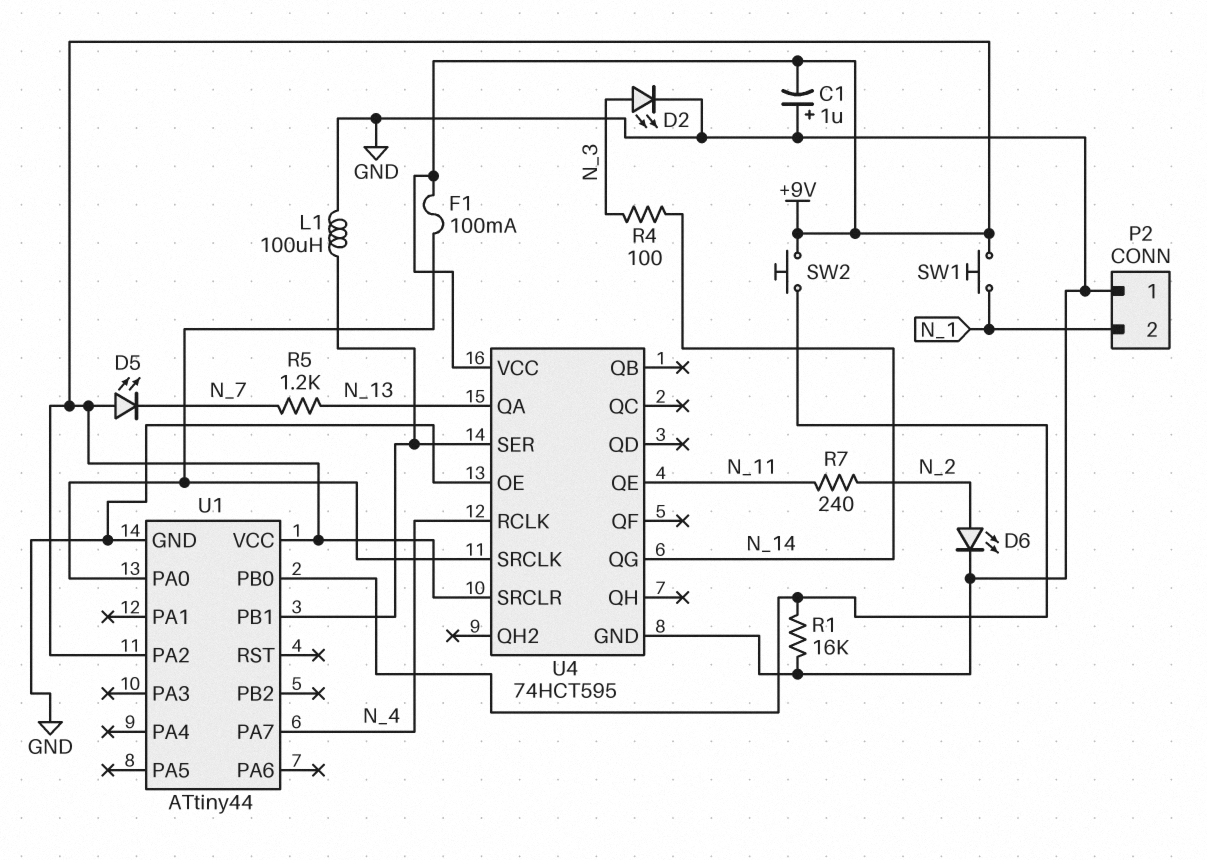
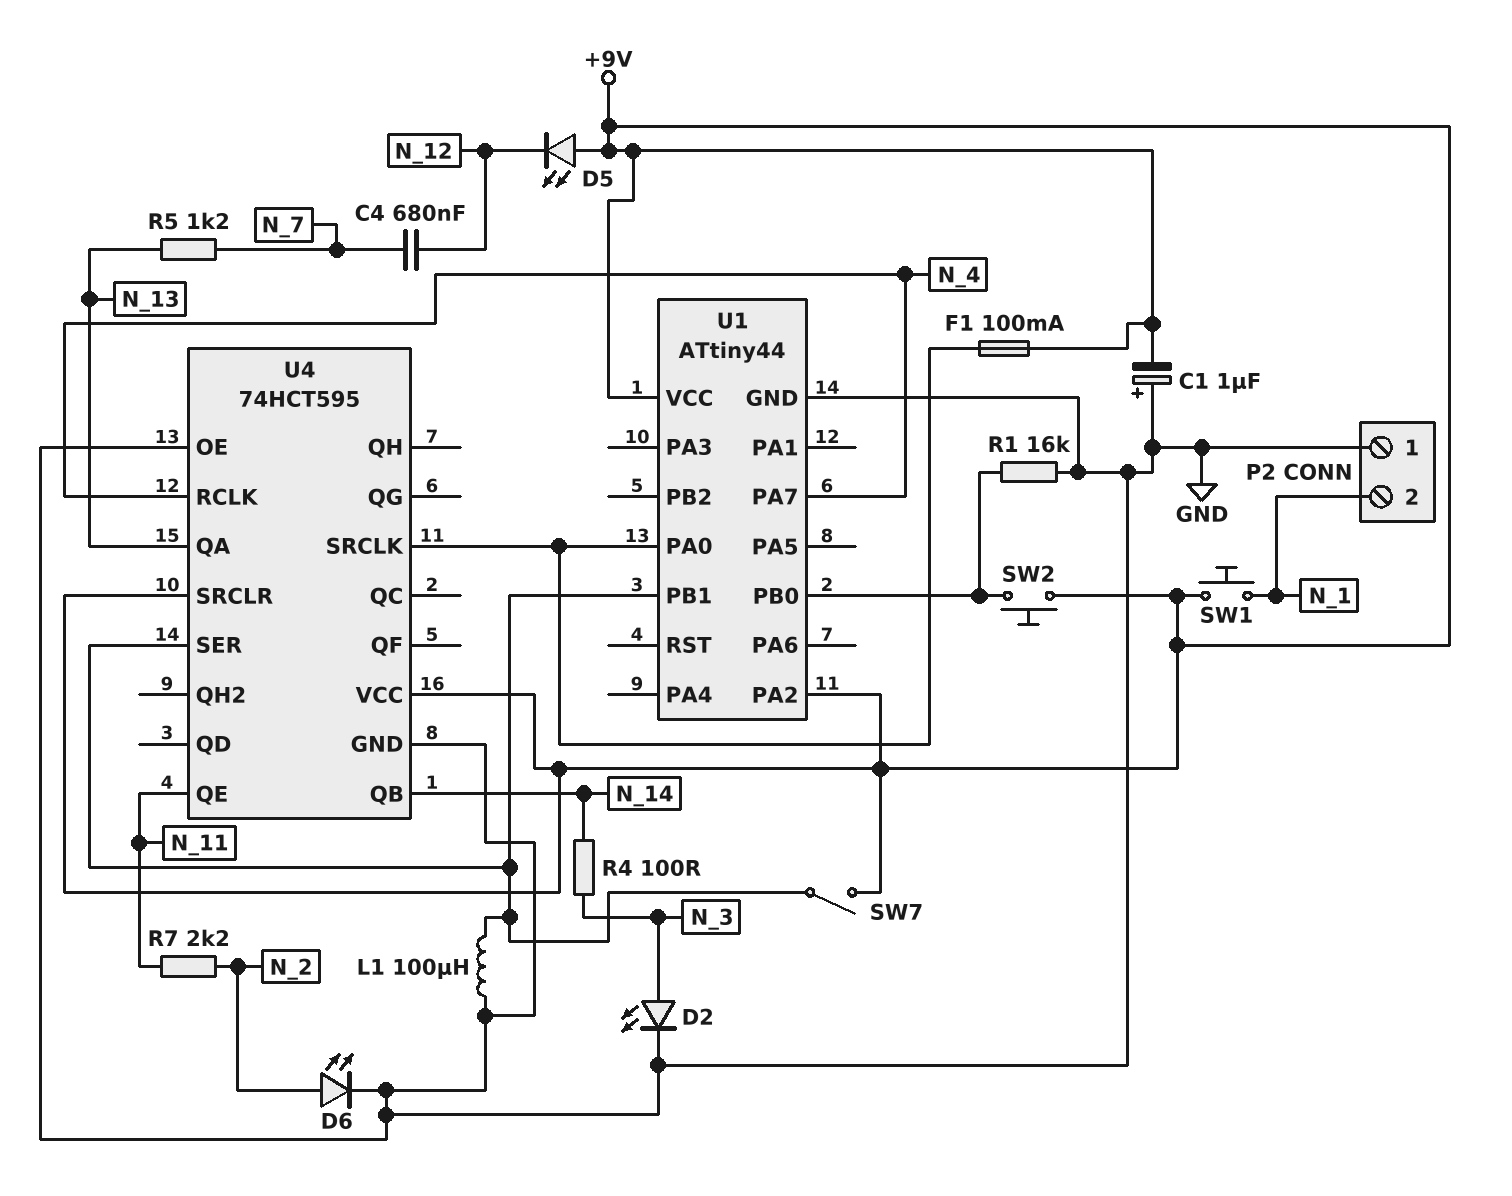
C4: none -> 680nF (N_7, N_12)
D5: LED (A +9V, K N_7) -> LED (A +9V, K N_12)
R7: 240 (N_2, N_11) -> 2.2k (N_2, N_11)
SW7: none -> switch (+9V, U1/PB1)
U4 pin QB: none -> N_14
U4 pin QG: N_14 -> none

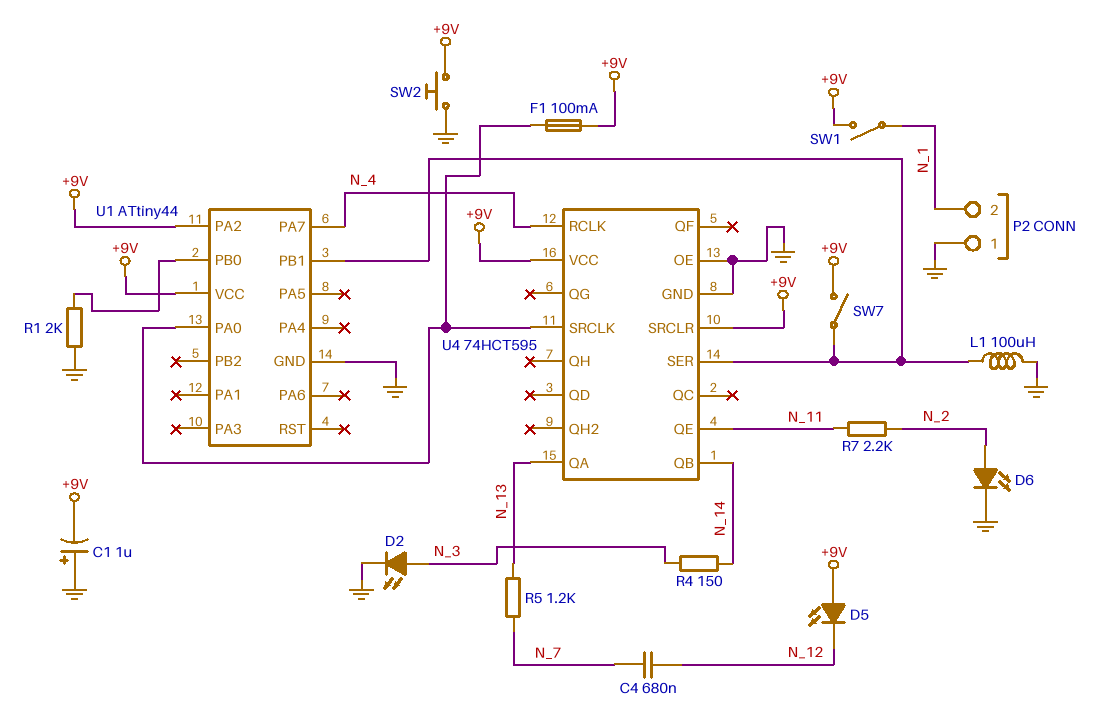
R1: 16k (GND, U1/PB0) -> 2k (GND, U1/PB0)
R4: 100 (N_3, N_14) -> 150 (N_3, N_14)
SW1: button (+9V, N_1) -> switch (+9V, N_1)
SW2: button (+9V, U1/PB0) -> button (+9V, GND)

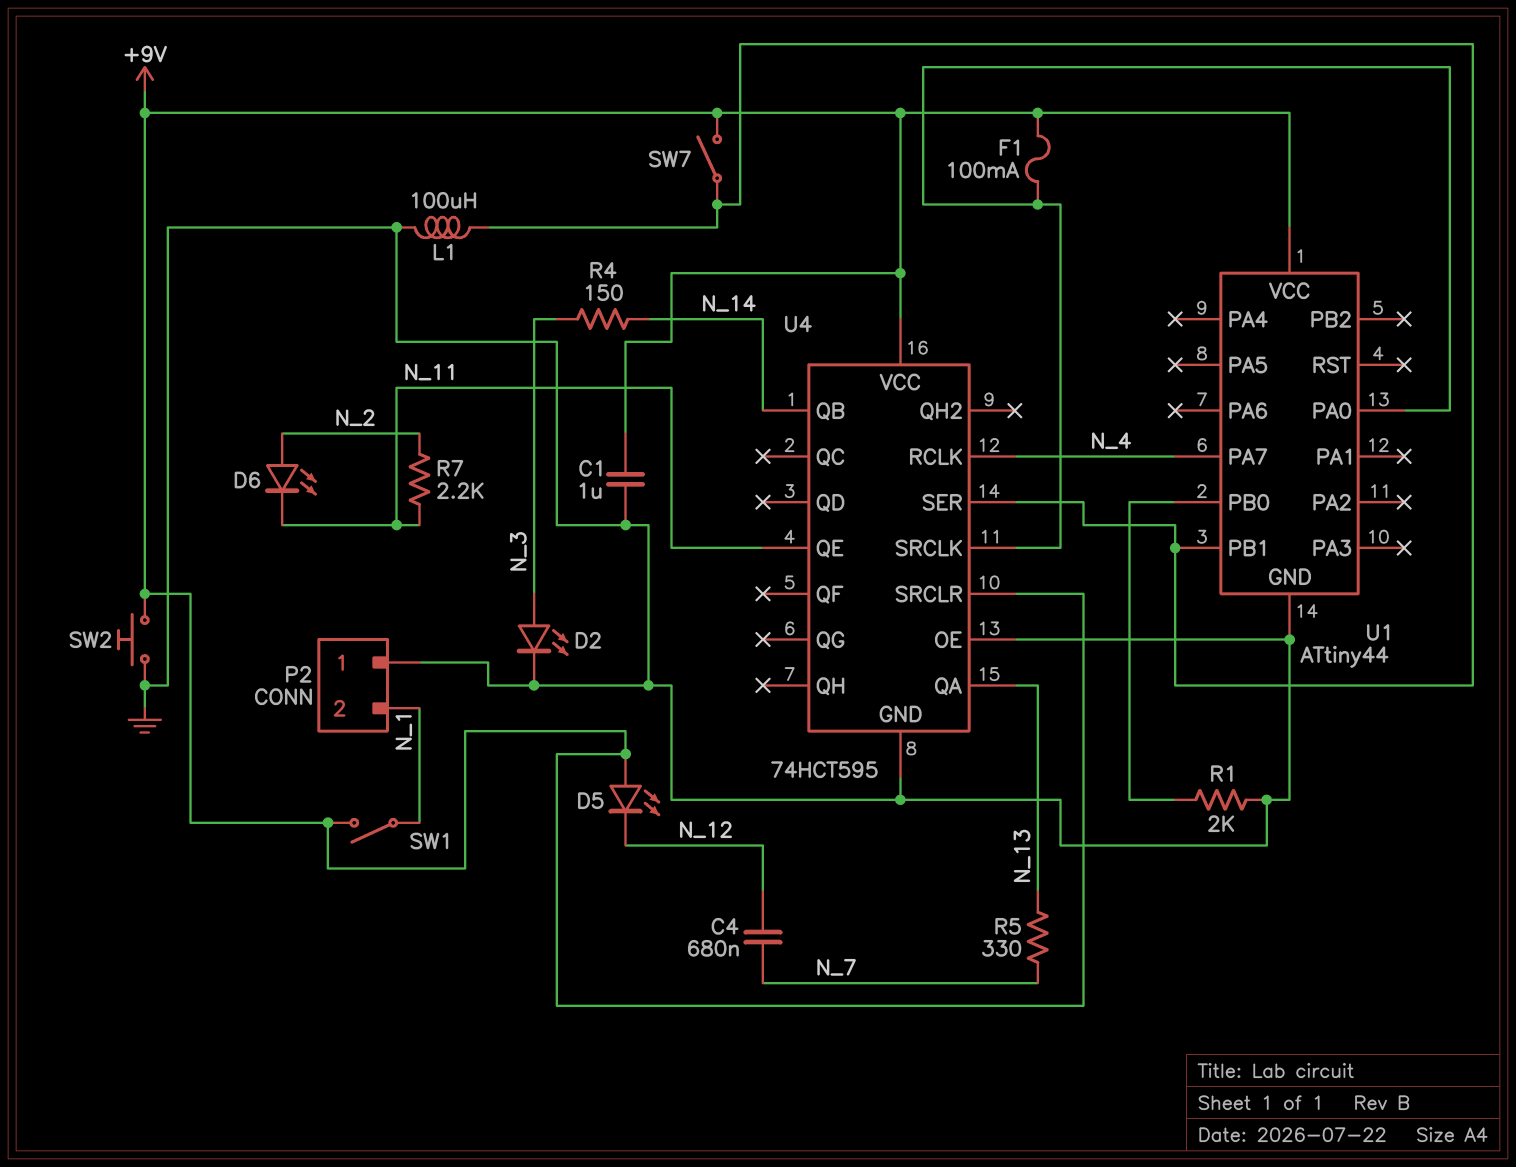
C1: 1uF (plus GND, minus +9V) -> 1uF (+9V, GND)
D6: LED (A N_2, K GND) -> LED (A N_2, K N_11)
R5: 1.2k (N_7, N_13) -> 330 (N_7, N_13)
U1 pin PA2: +9V -> none

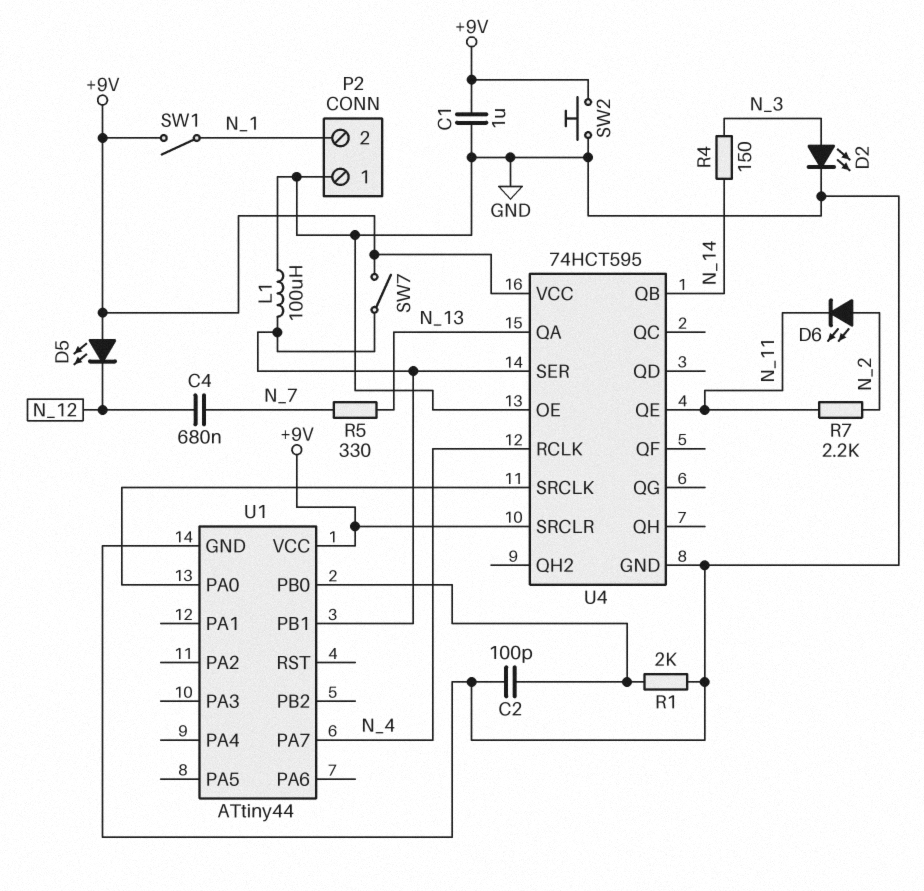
C2: none -> 100pF (GND, U1/PB0)
F1: 100mA (+9V, U1/PA0) -> none

